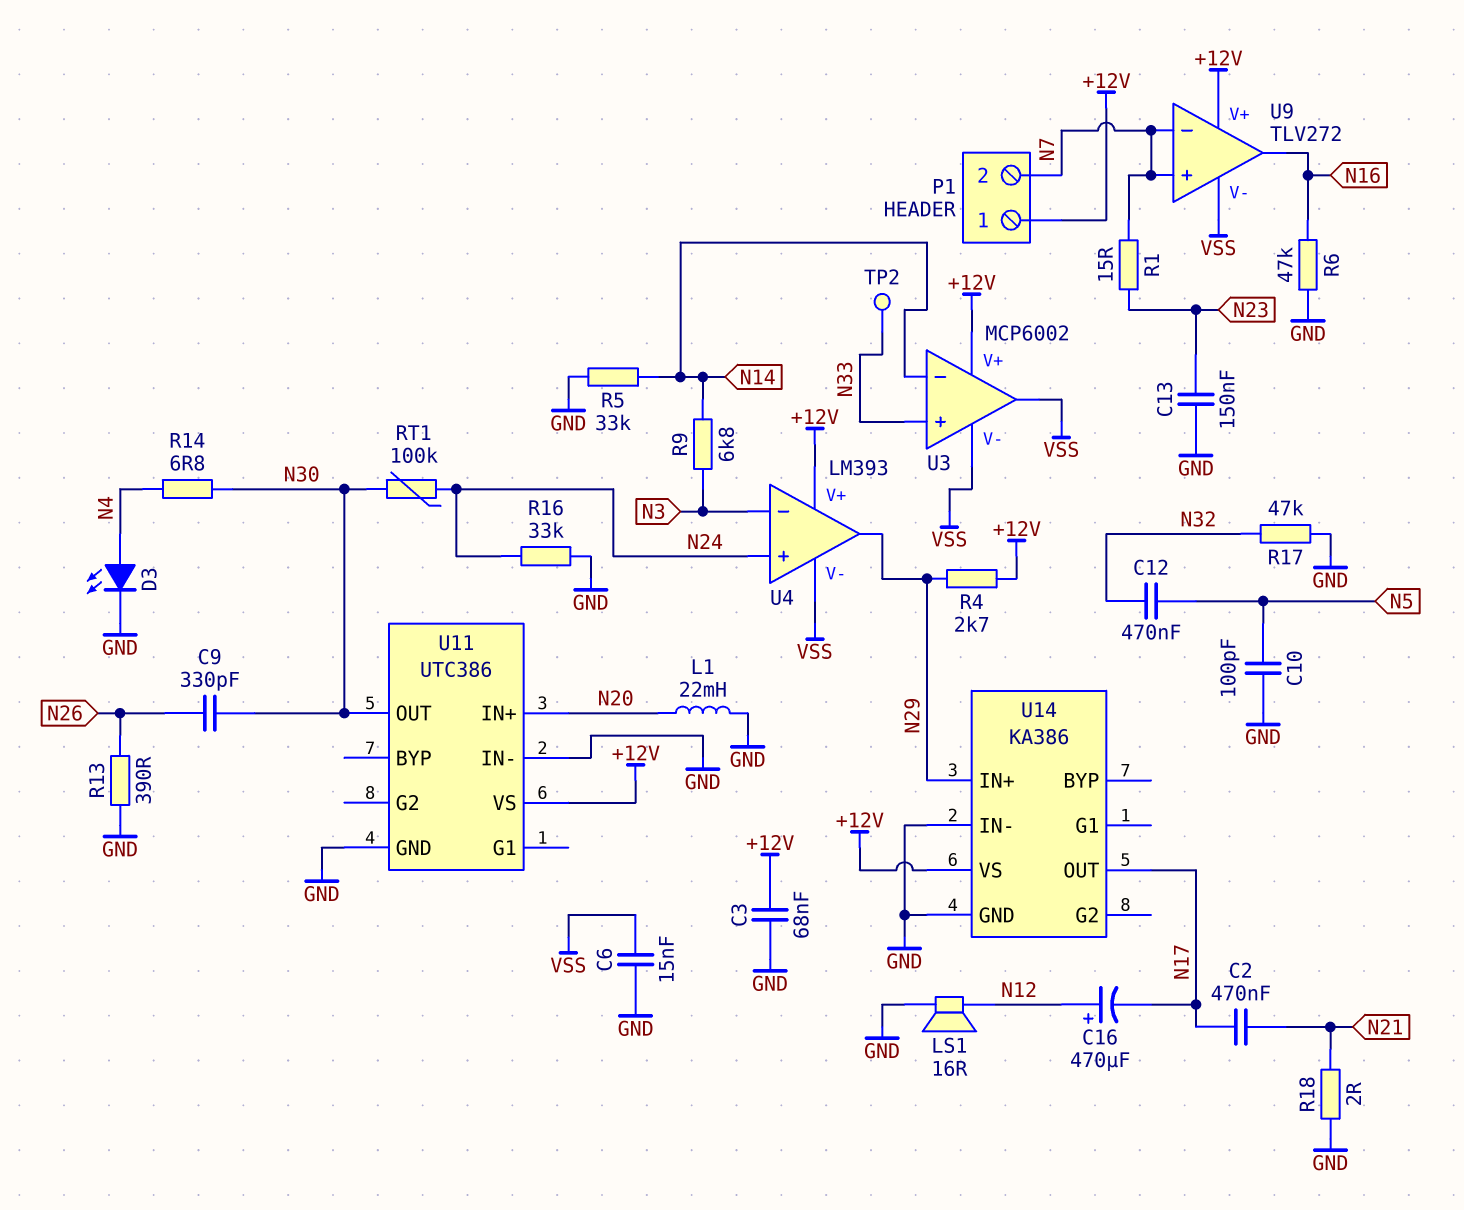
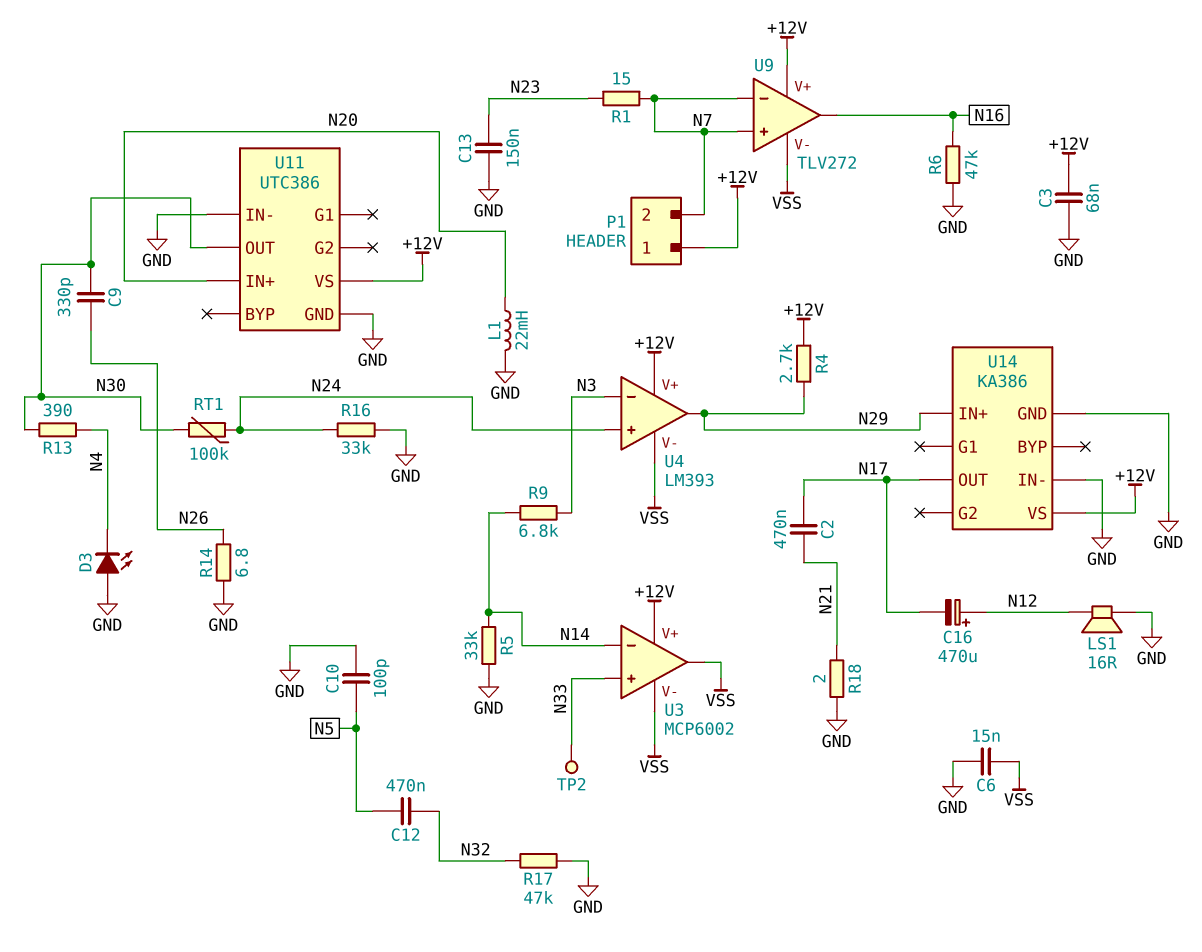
D3: LED (A N4, K GND) -> LED (A GND, K N4)
R13: 390 (GND, N26) -> 390 (N4, N30)
R14: 6.8 (N4, N30) -> 6.8 (GND, N26)

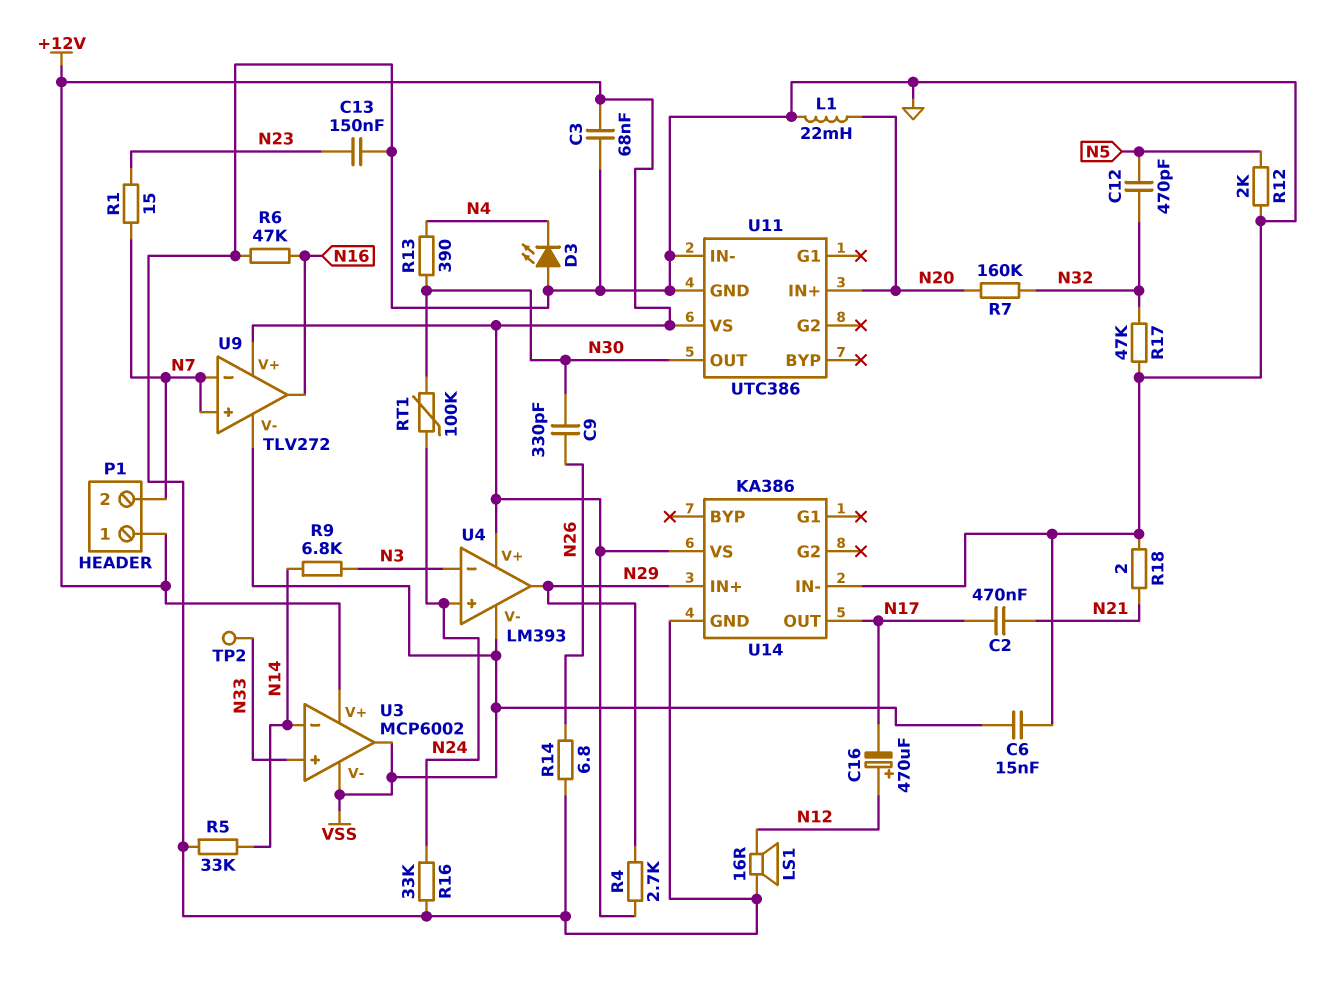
C10: 100pF (GND, N5) -> none
C12: 470nF (N5, N32) -> 470pF (N5, N32)
R7: none -> 160k (N20, N32)
R12: none -> 2k (GND, N5)

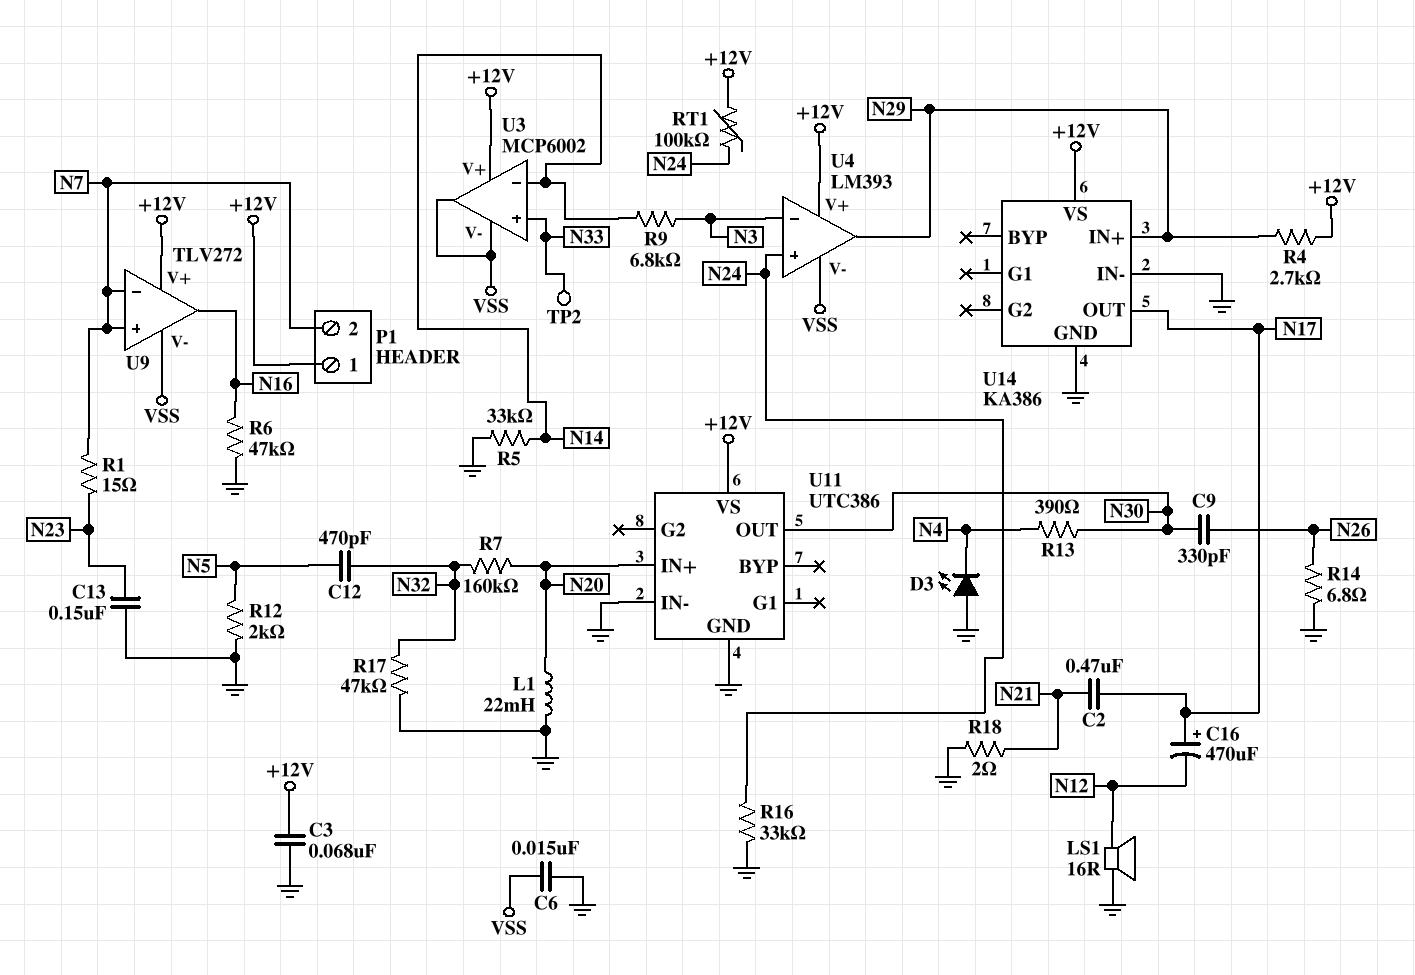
C16: 470uF (plus N12, minus N17) -> 470uF (plus N17, minus N12)
RT1: 100k (N24, N30) -> 100k (+12V, N24)

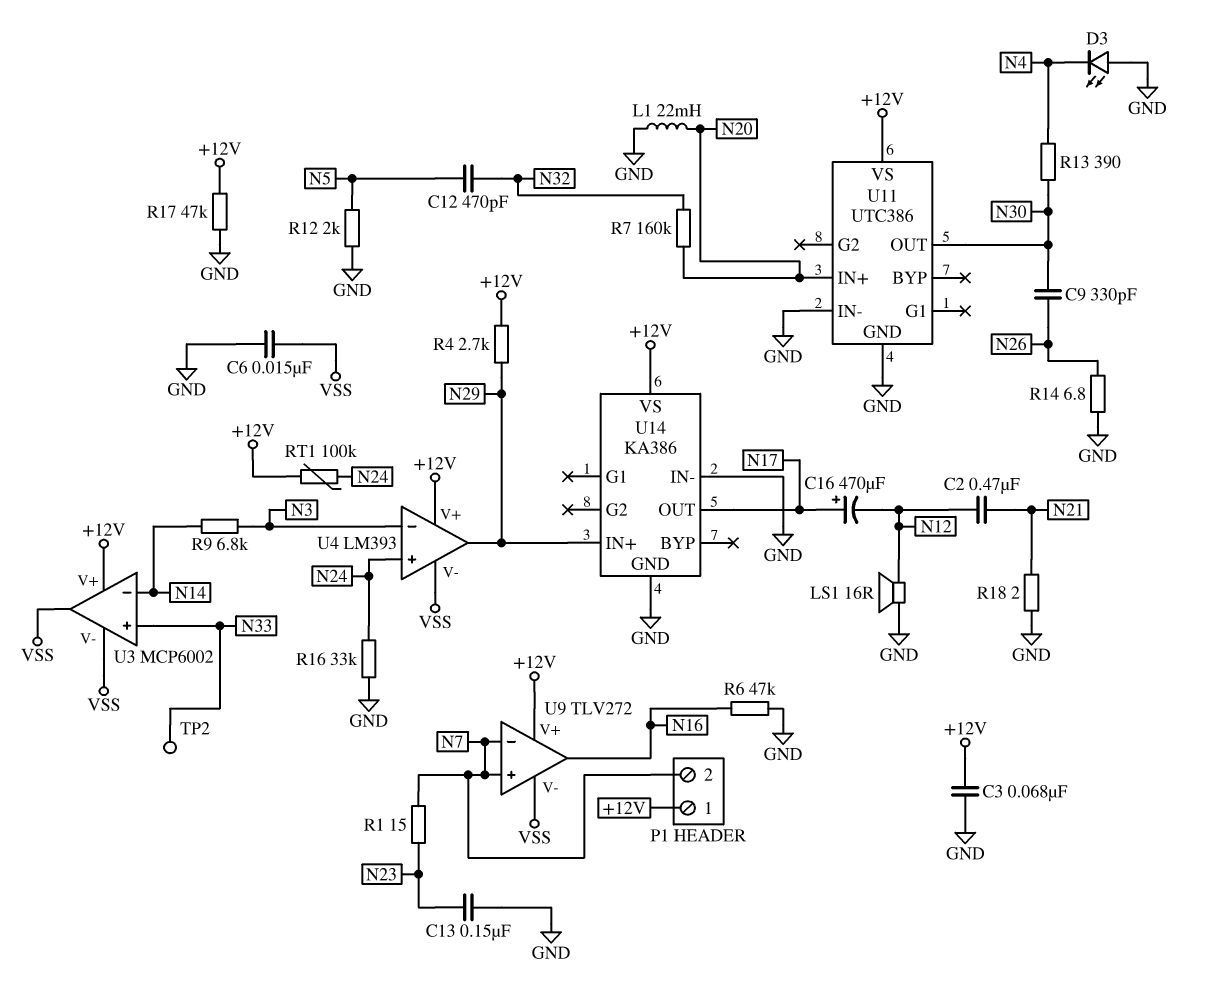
C2: 470nF (N17, N21) -> 470nF (N12, N21)
R5: 33k (GND, N14) -> none
R17: 47k (GND, N32) -> 47k (+12V, GND)

